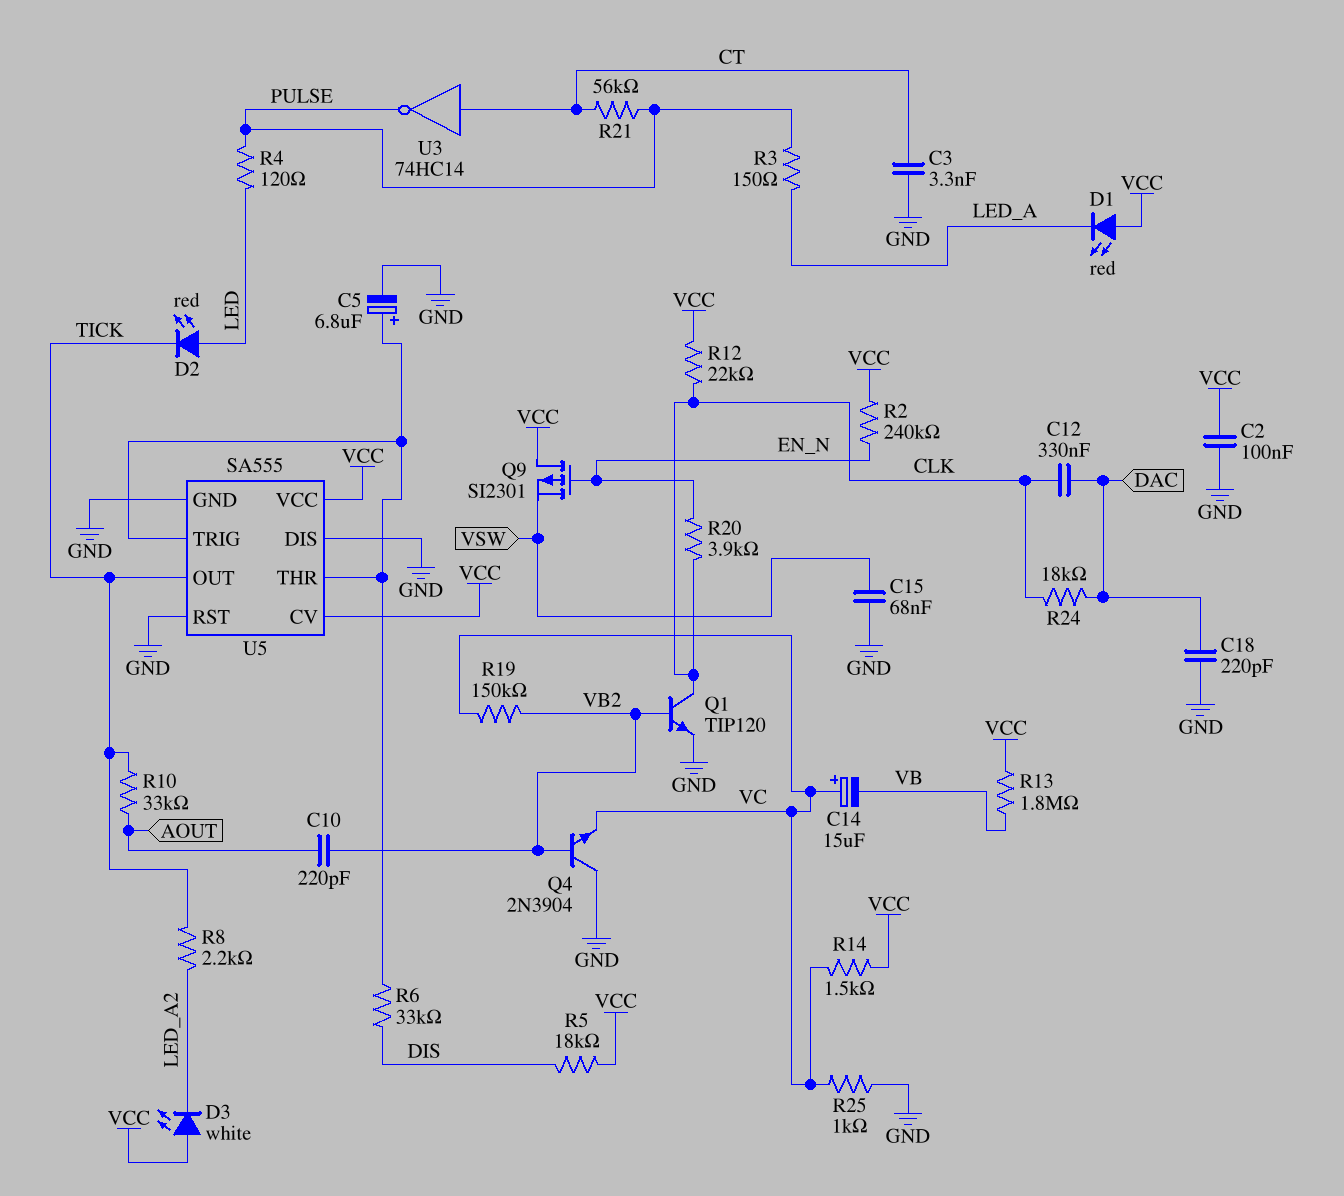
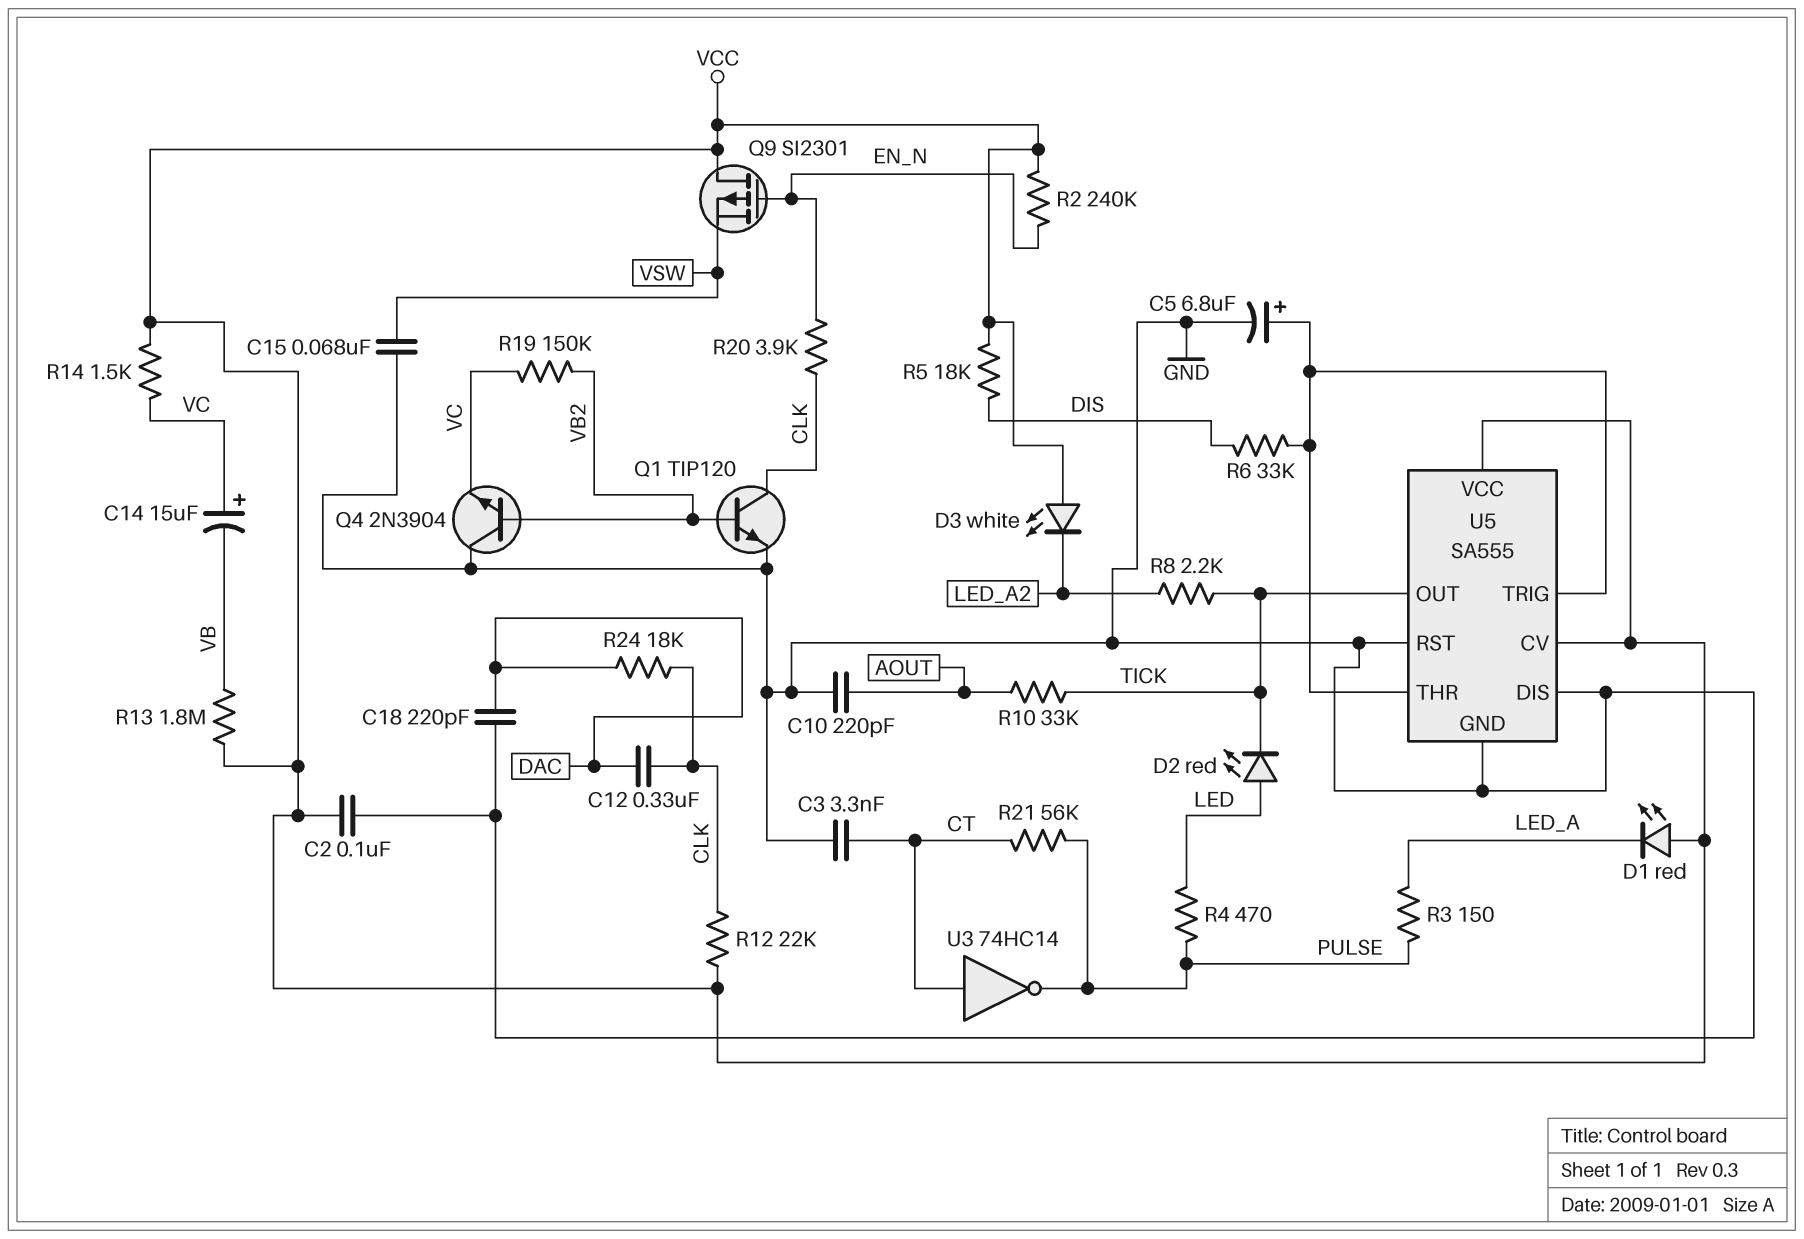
C10: 220pF (AOUT, VB2) -> 220pF (AOUT, GND)
R4: 120 (LED, PULSE) -> 470 (LED, PULSE)
R25: 1k (GND, VC) -> none

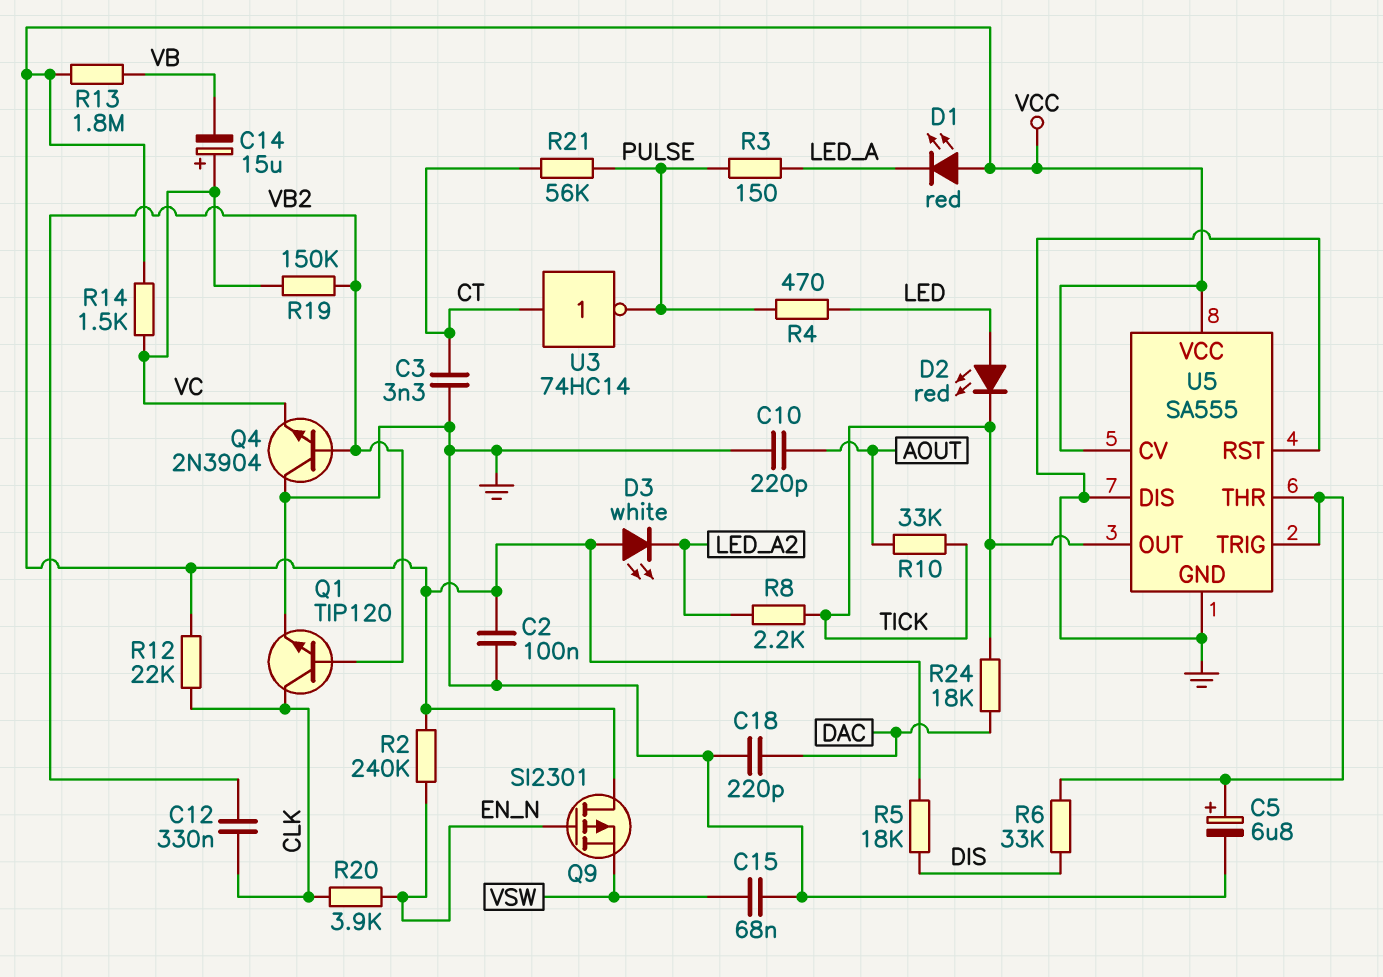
C12: 330nF (CLK, DAC) -> 330nF (CLK, VB2)
R24: 18k (CLK, DAC) -> 18k (DAC, TICK)

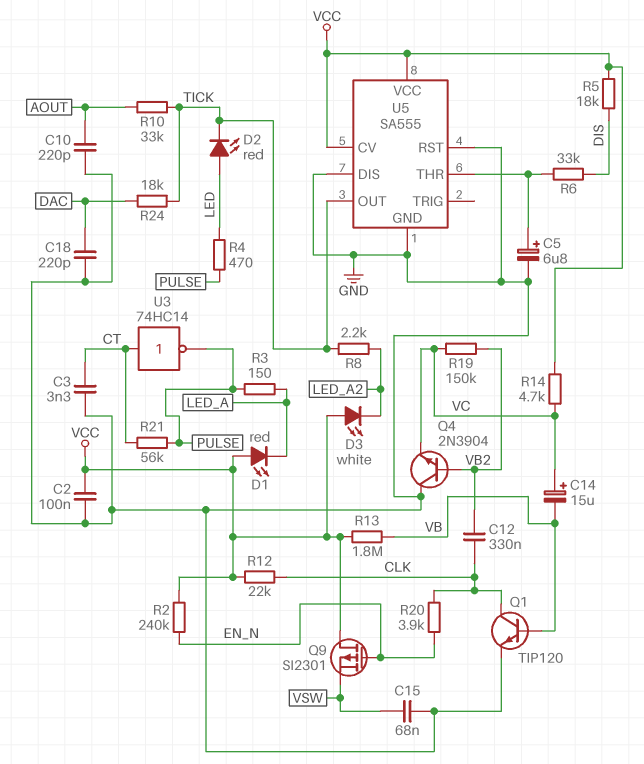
Q1: NPN TIP120 (B VB2, C CLK, E GND) -> NPN TIP120 (B VB, C CLK, E GND)
R14: 1.5k (VC, VCC) -> 4.7k (VC, VCC)
U5 pin TRIG: U5/THR -> none

